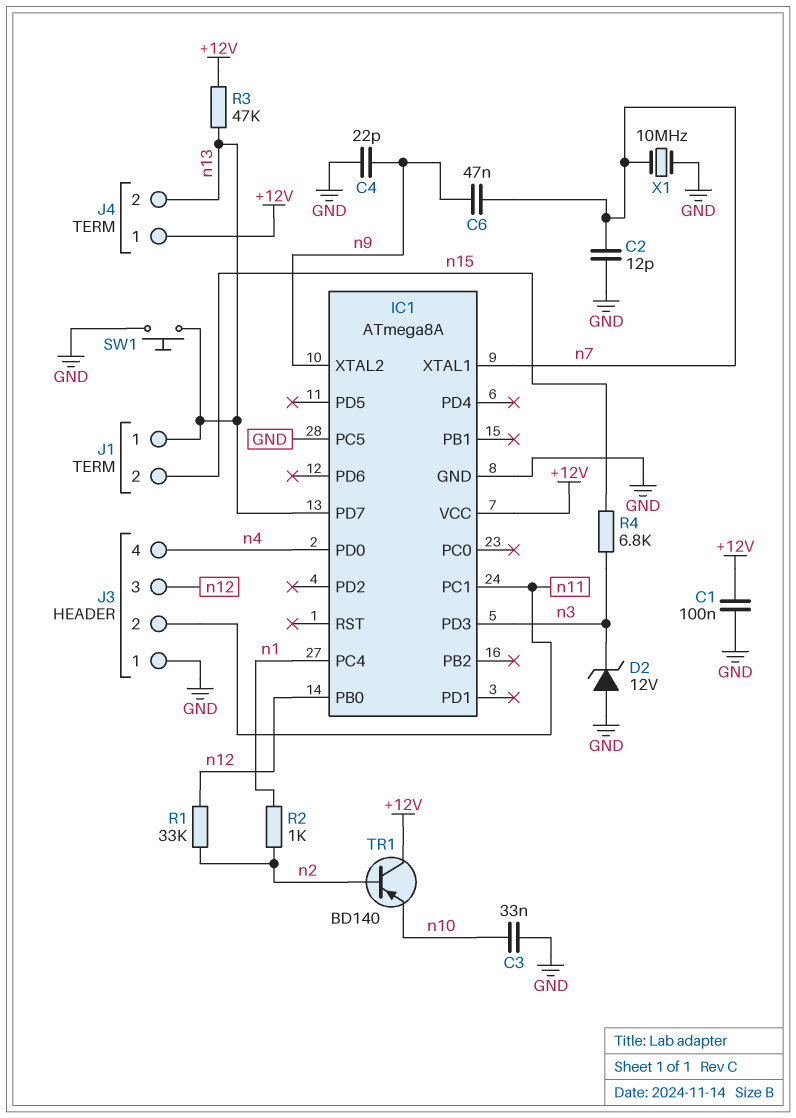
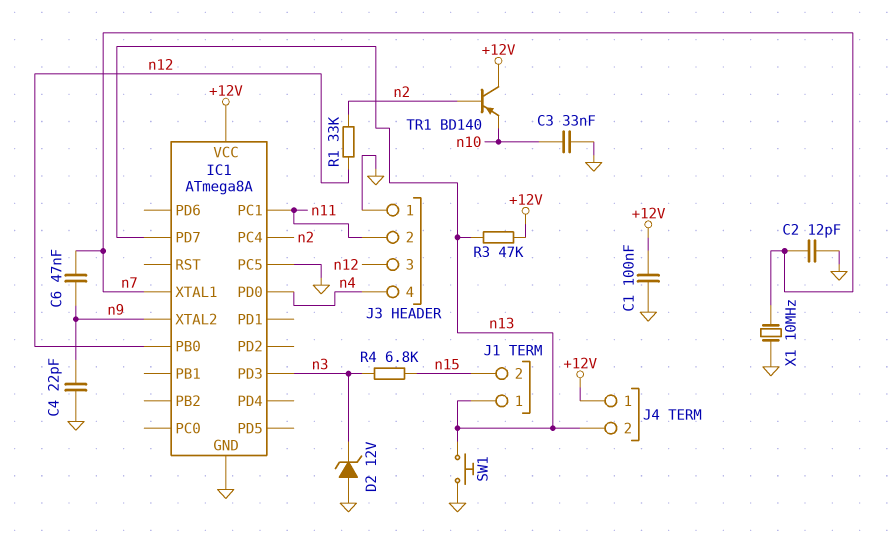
IC1 pin PC4: n1 -> n2
R2: 1k (n1, n2) -> none

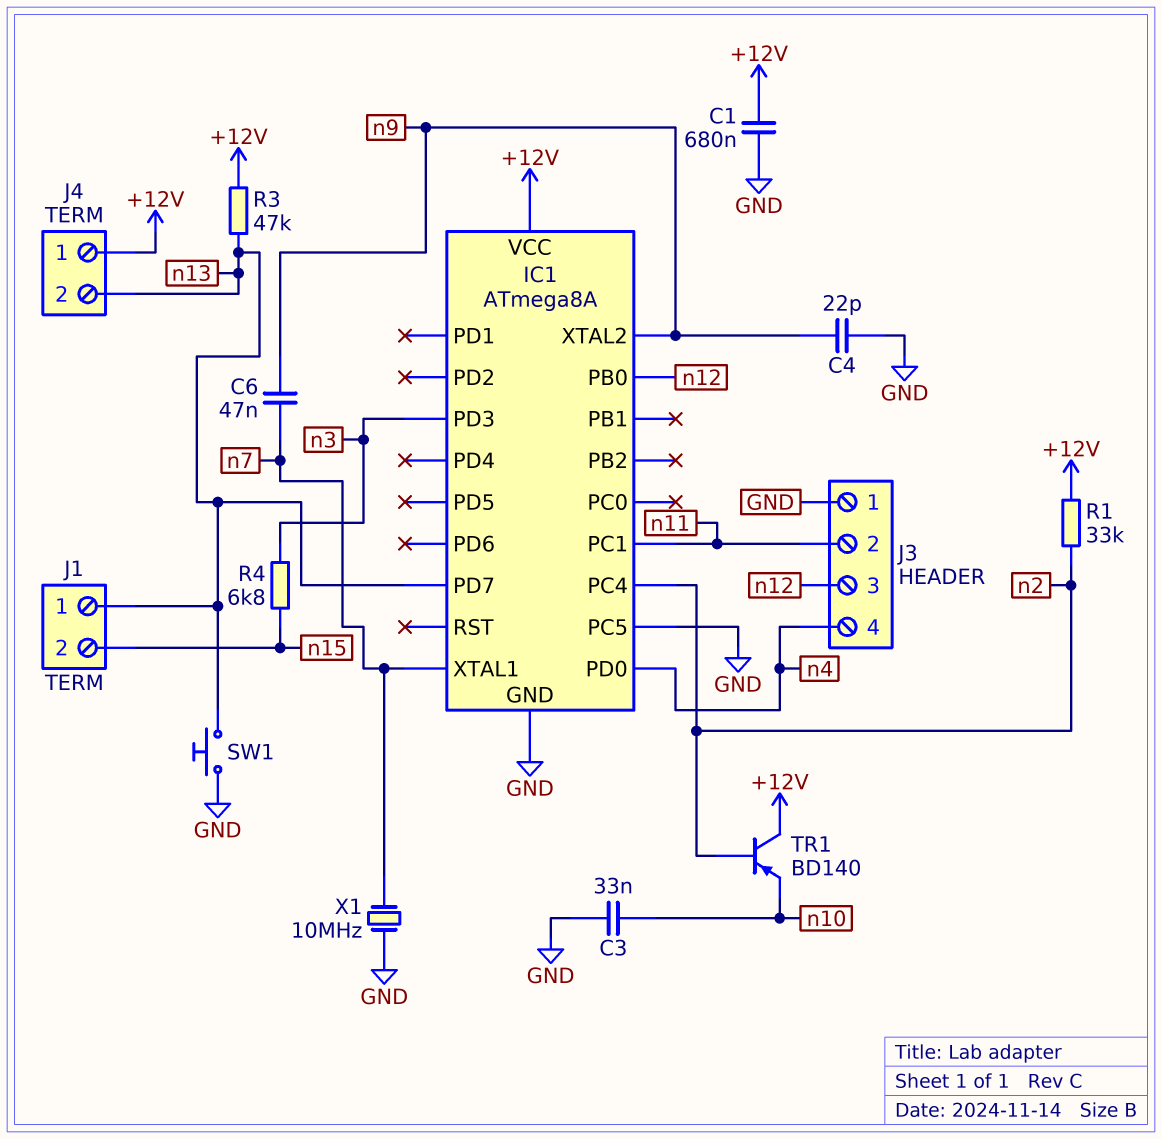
C1: 100nF (+12V, GND) -> 680nF (+12V, GND)
C2: 12pF (GND, n7) -> none
D2: zener 12V (A GND, K n3) -> none
R1: 33k (n2, n12) -> 33k (+12V, n2)

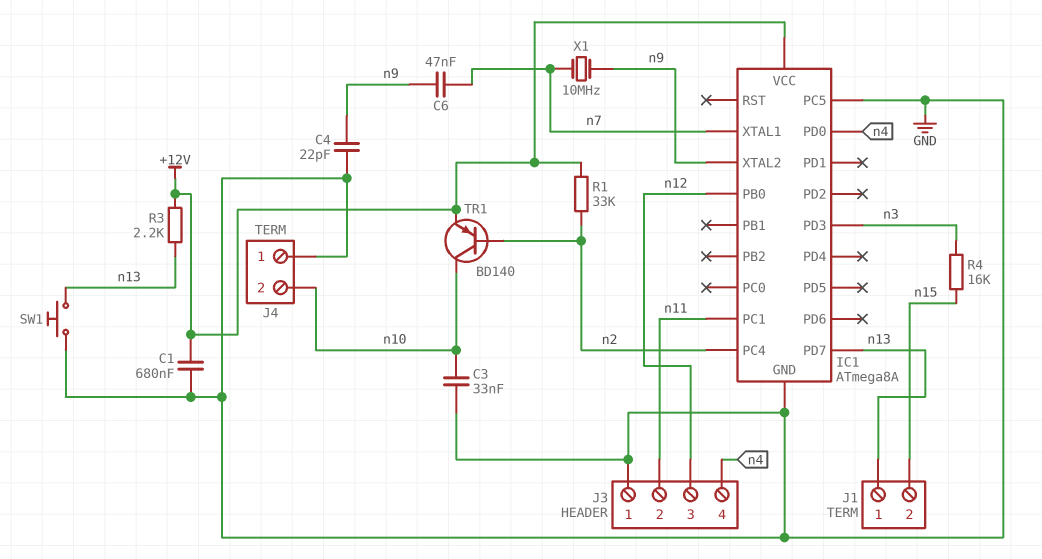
J4 pin 1: +12V -> GND
J4 pin 2: n13 -> n10
R3: 47k (+12V, n13) -> 2.2k (+12V, n13)
R4: 6.8k (n3, n15) -> 16k (n3, n15)
TR1: PNP BD140 (B n2, C +12V, E n10) -> PNP BD140 (B n2, C n10, E +12V)
X1: 10MHz (GND, n7) -> 10MHz (n7, n9)

